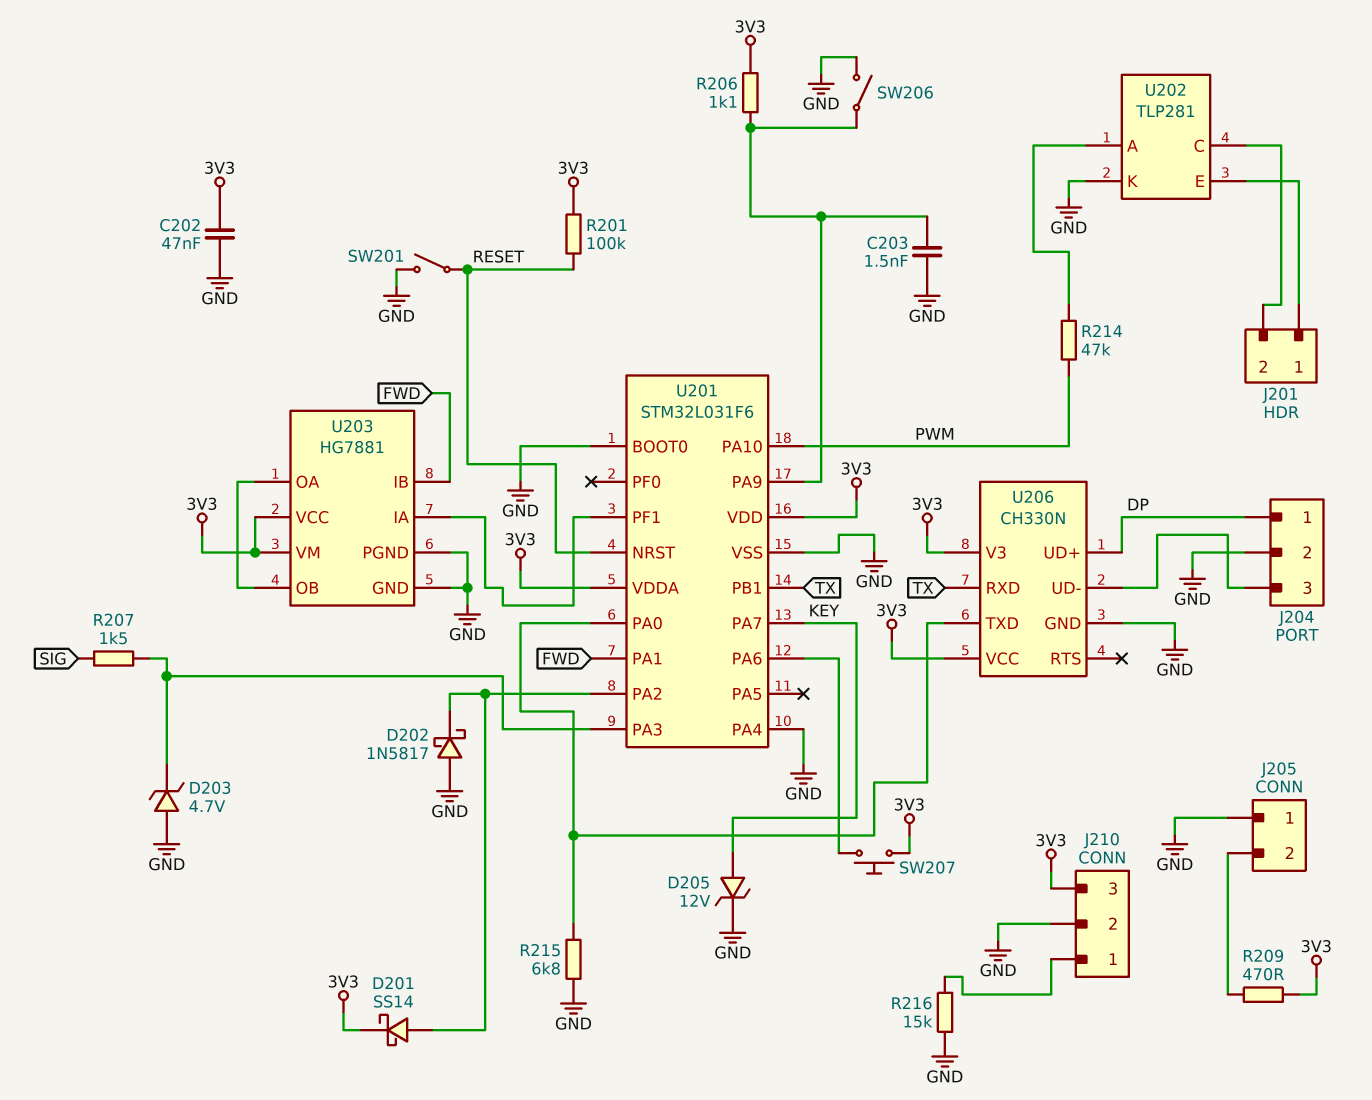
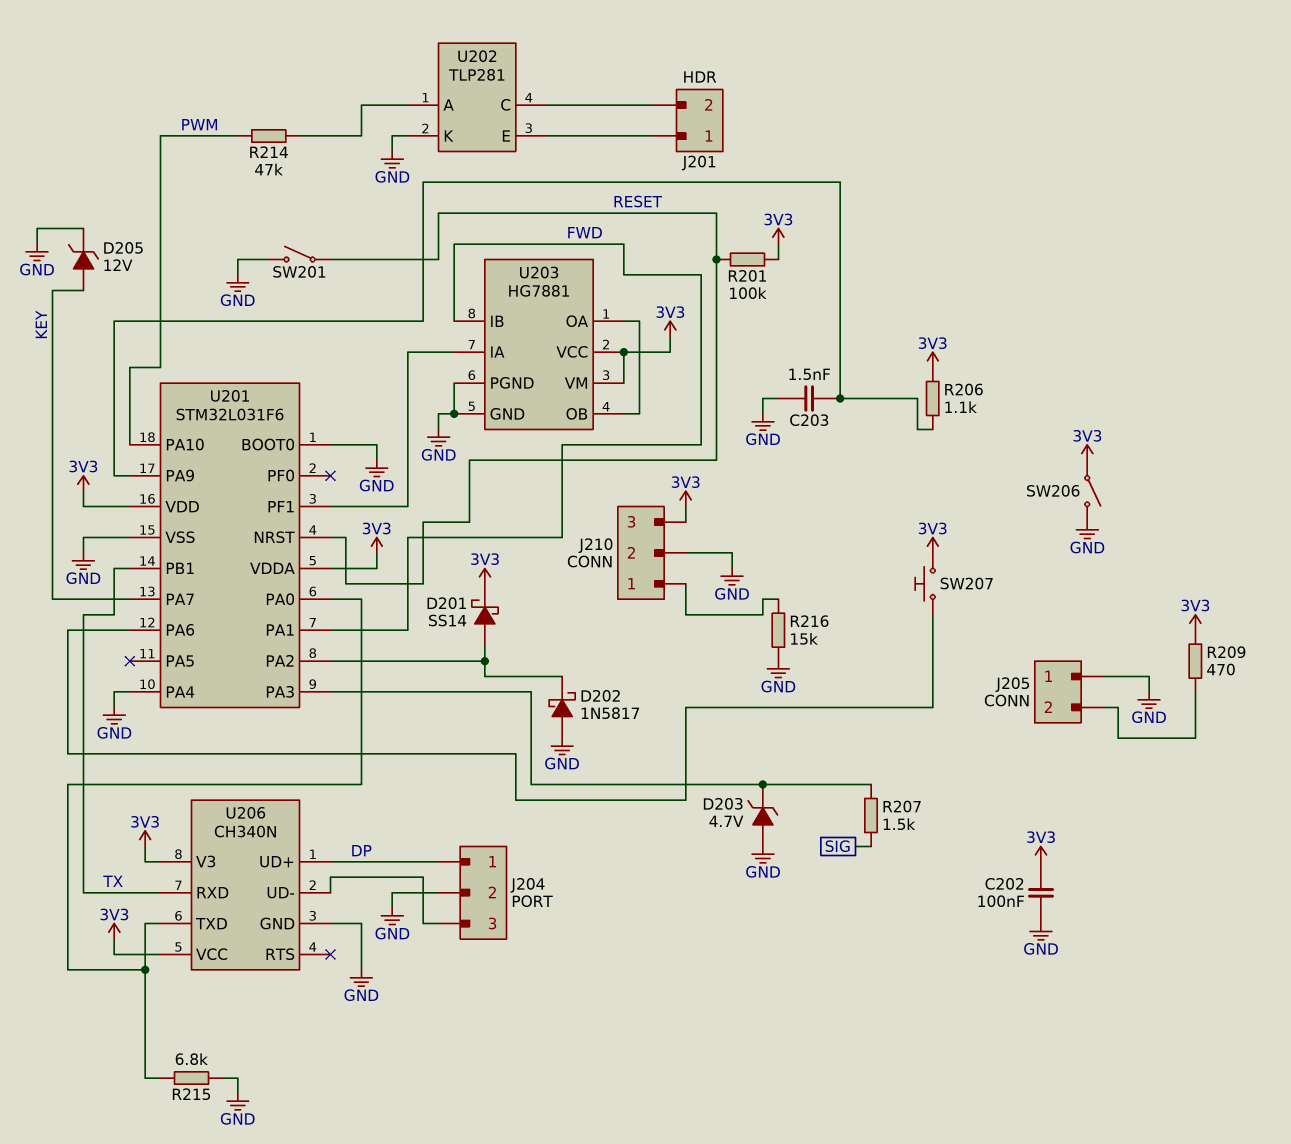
C202: 47nF (3V3, GND) -> 100nF (3V3, GND)
SW206: switch (GND, U201/PA9) -> switch (3V3, GND)
U206: CH330N -> CH340N

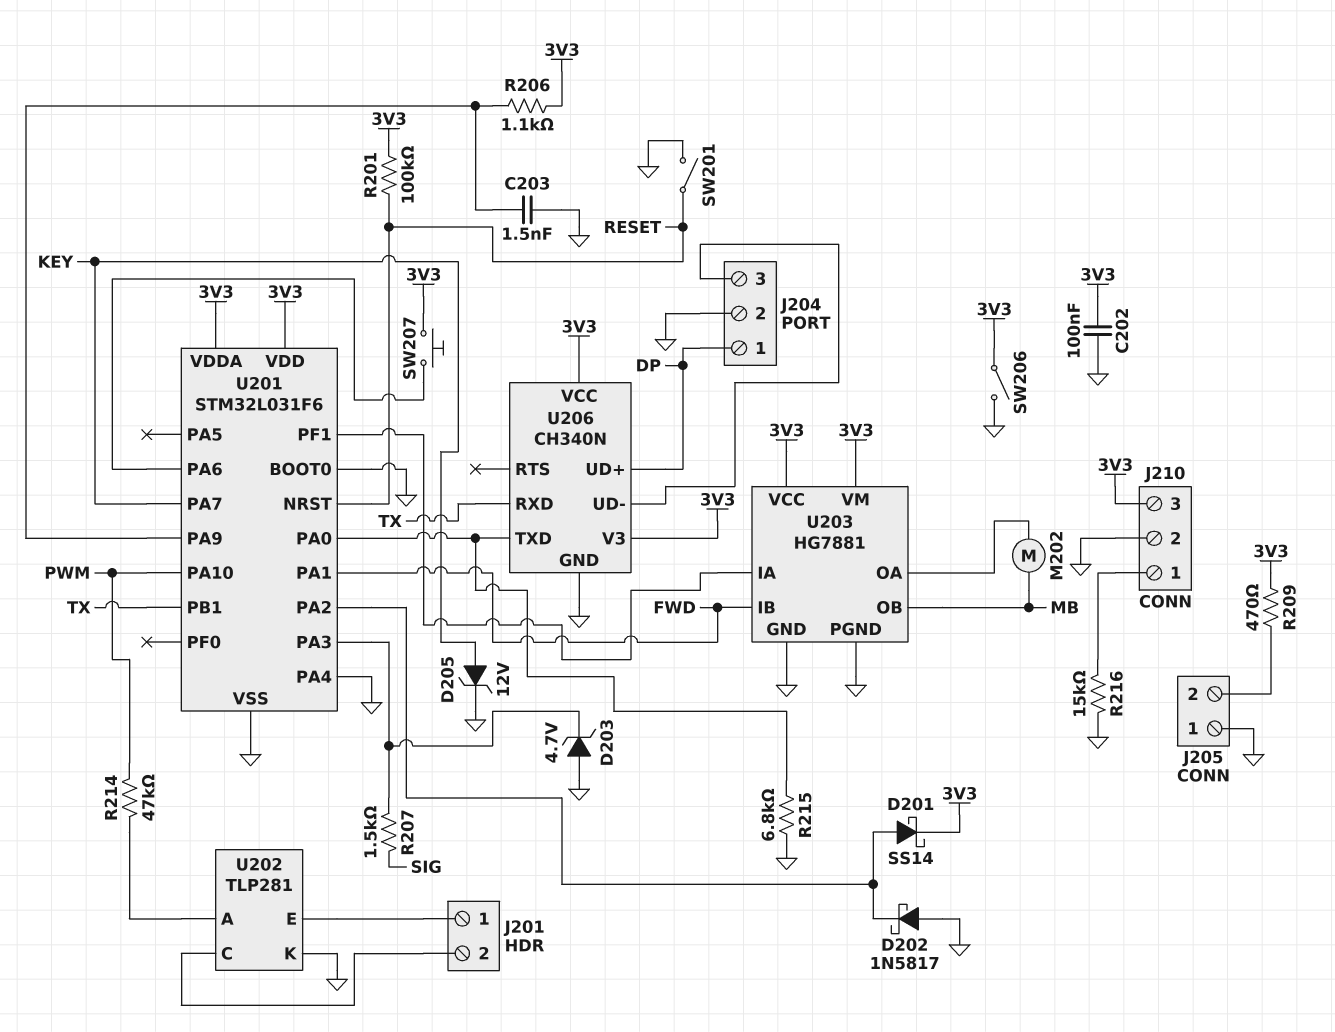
M202: none -> motor (MB, U203/OA)
U203 pin OB: U203/OA -> MB

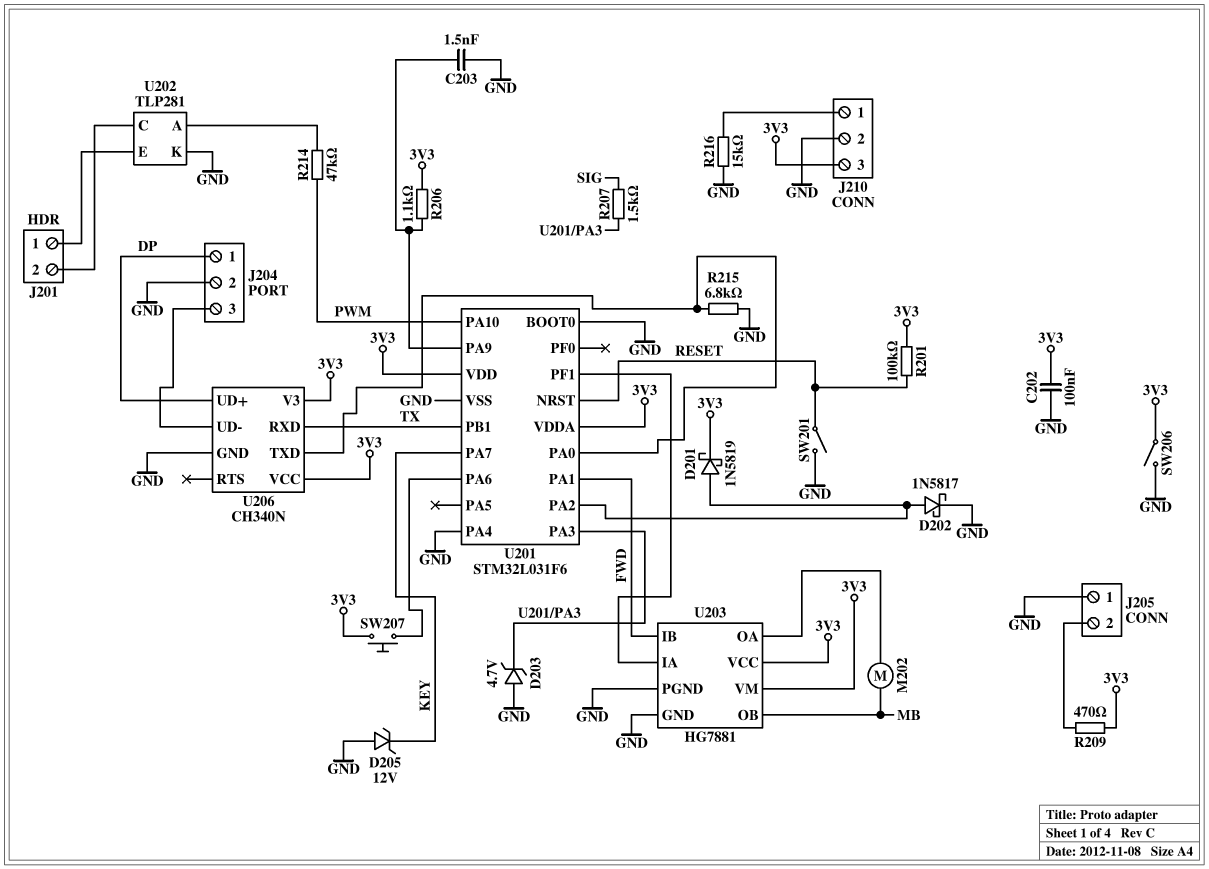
D201: schottky SS14 (A U201/PA2, K 3V3) -> schottky 1N5819 (A U201/PA2, K 3V3)
D202: schottky 1N5817 (A GND, K U201/PA2) -> schottky 1N5817 (A U201/PA2, K GND)
D205: zener 12V (A KEY, K GND) -> zener 12V (A GND, K KEY)

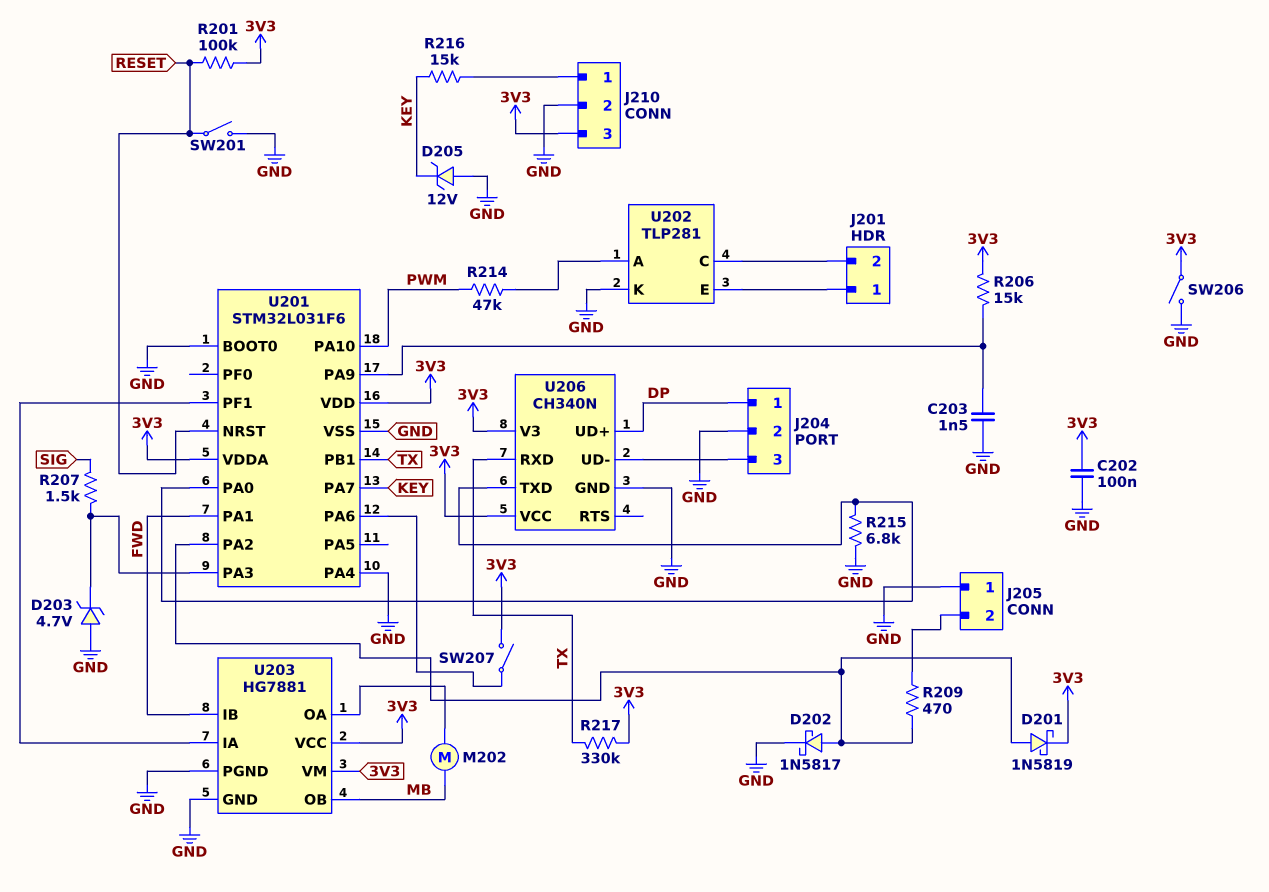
R206: 1.1k (3V3, U201/PA9) -> 15k (3V3, U201/PA9)
R209: 470 (3V3, J205/2) -> 470 (J205/2, U201/PA2)
R216: 15k (GND, J210/1) -> 15k (J210/1, KEY)
R217: none -> 330k (3V3, TX)
SW207: button (3V3, U201/PA6) -> switch (3V3, U201/PA6)

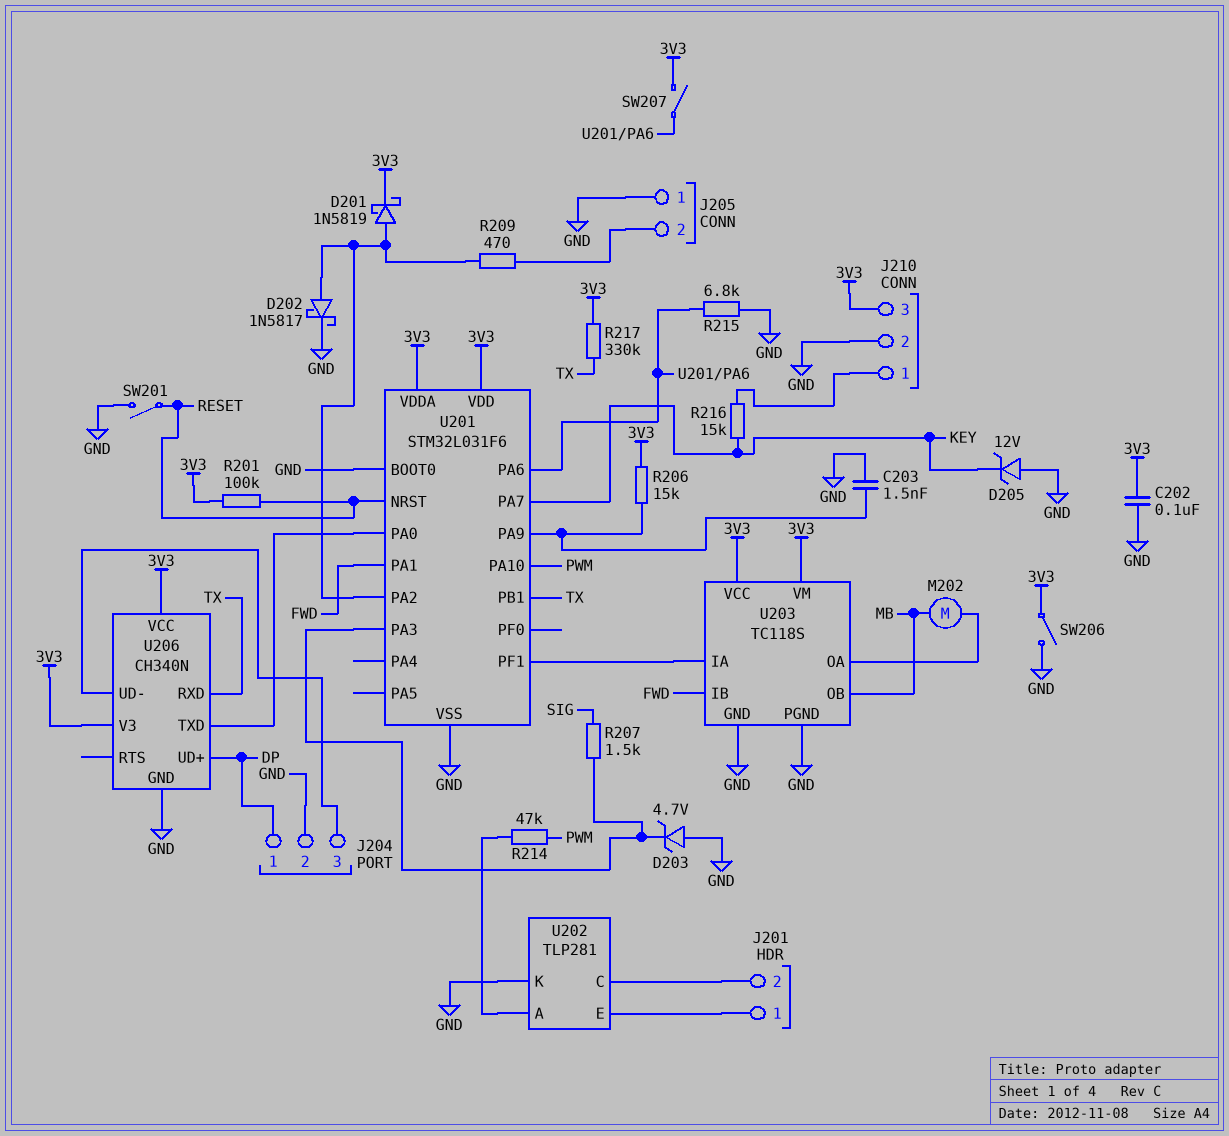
R215: 6.8k (GND, U201/PA0) -> 6.8k (GND, U201/PA6)
U201 pin PA4: GND -> none
U203: HG7881 -> TC118S

